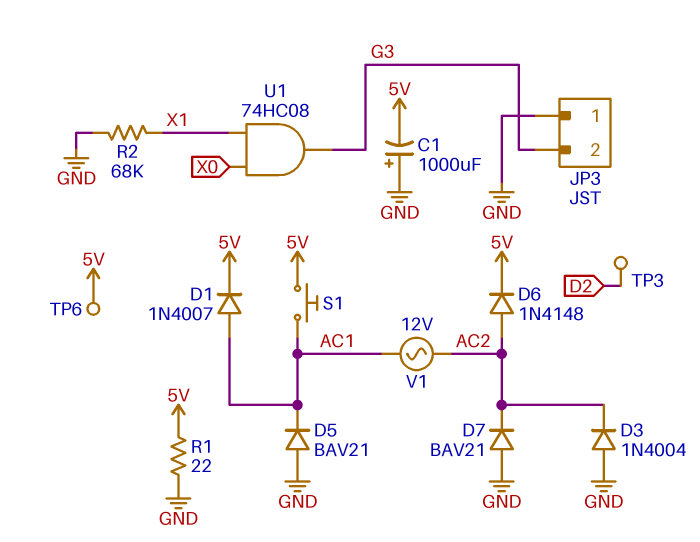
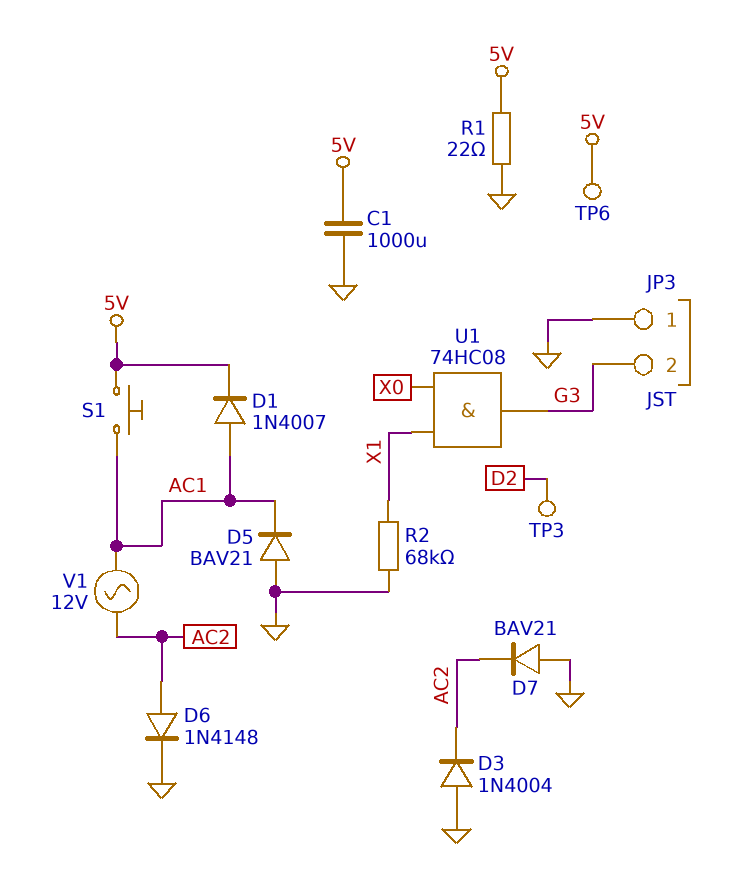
C1: 1000uF (plus GND, minus 5V) -> 1000uF (5V, GND)
D6: diode 1N4148 (A AC2, K 5V) -> diode 1N4148 (A AC2, K GND)

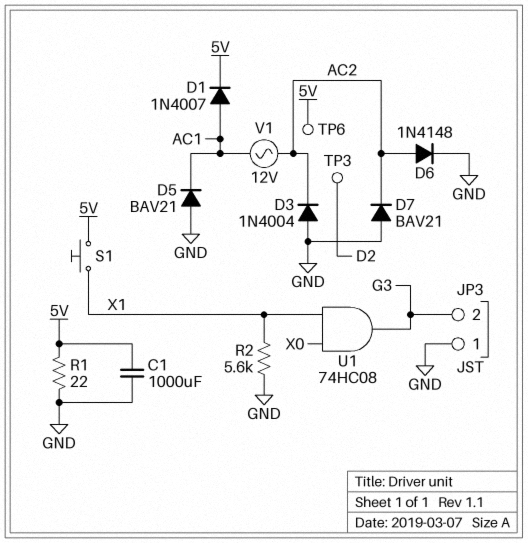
R2: 68k (GND, X1) -> 5.6k (GND, X1)
S1: button (5V, AC1) -> button (5V, X1)

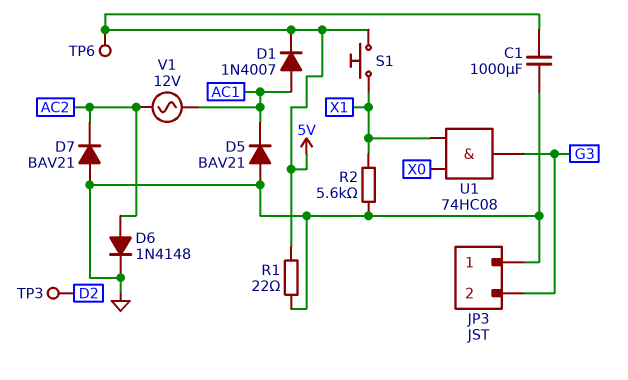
D3: diode 1N4004 (A GND, K AC2) -> none

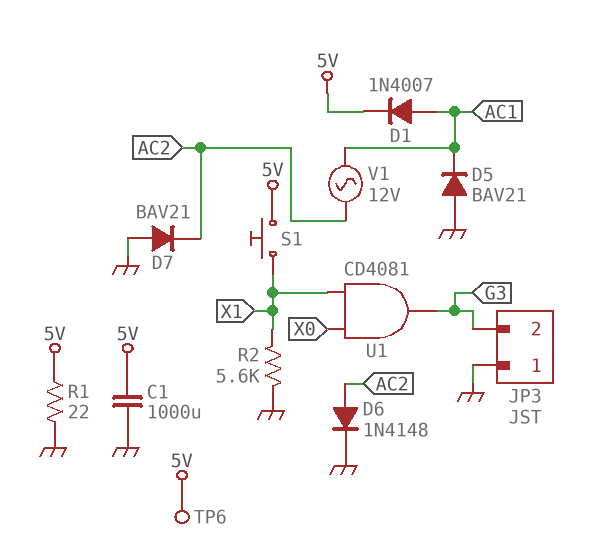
TP3: test point (D2) -> none
U1: AND 74HC08 (in X0, in X1, out G3) -> AND CD4081 (in X0, in X1, out G3)

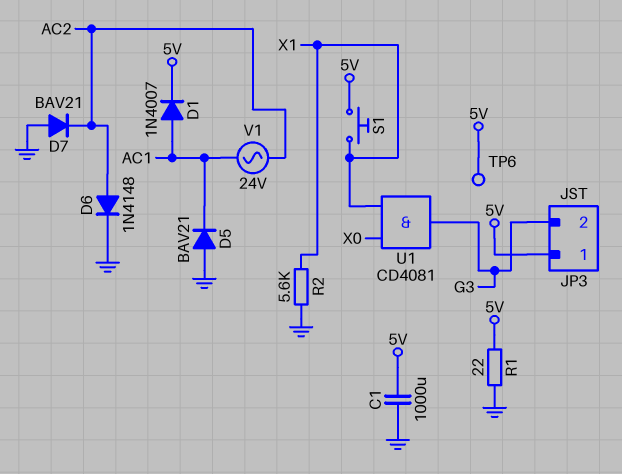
JP3 pin 1: GND -> 5V
V1: AC 12V (AC1, AC2) -> AC 24V (AC1, AC2)

